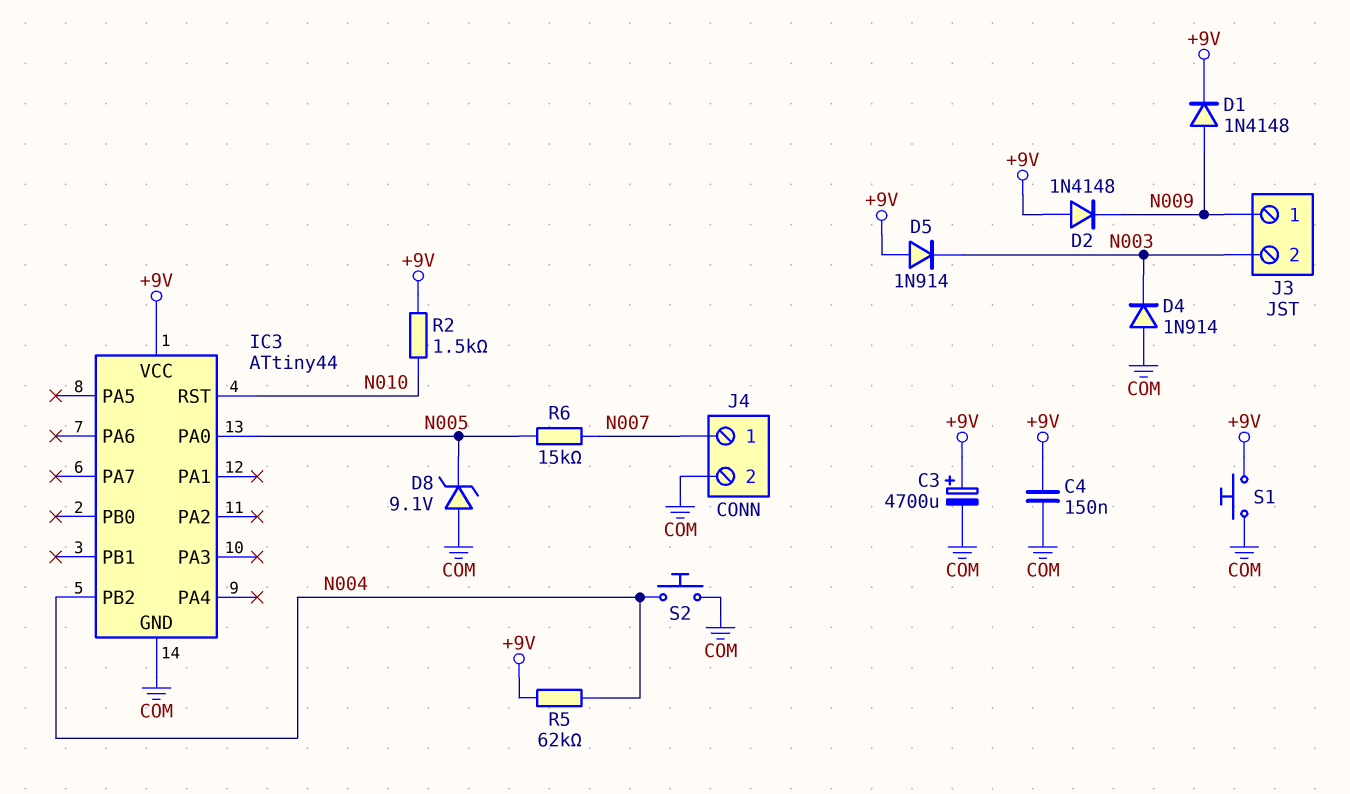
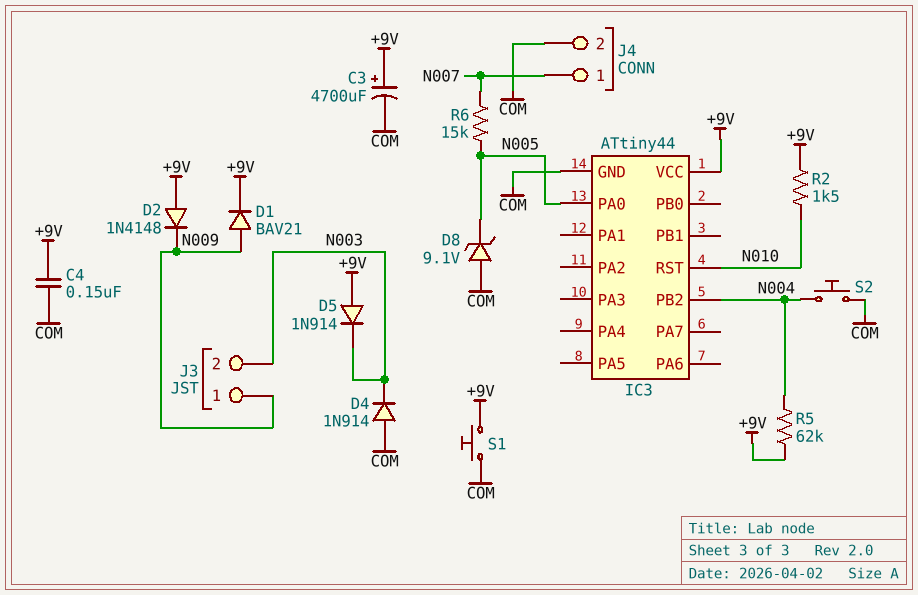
D1: diode 1N4148 (A N009, K +9V) -> diode BAV21 (A N009, K +9V)

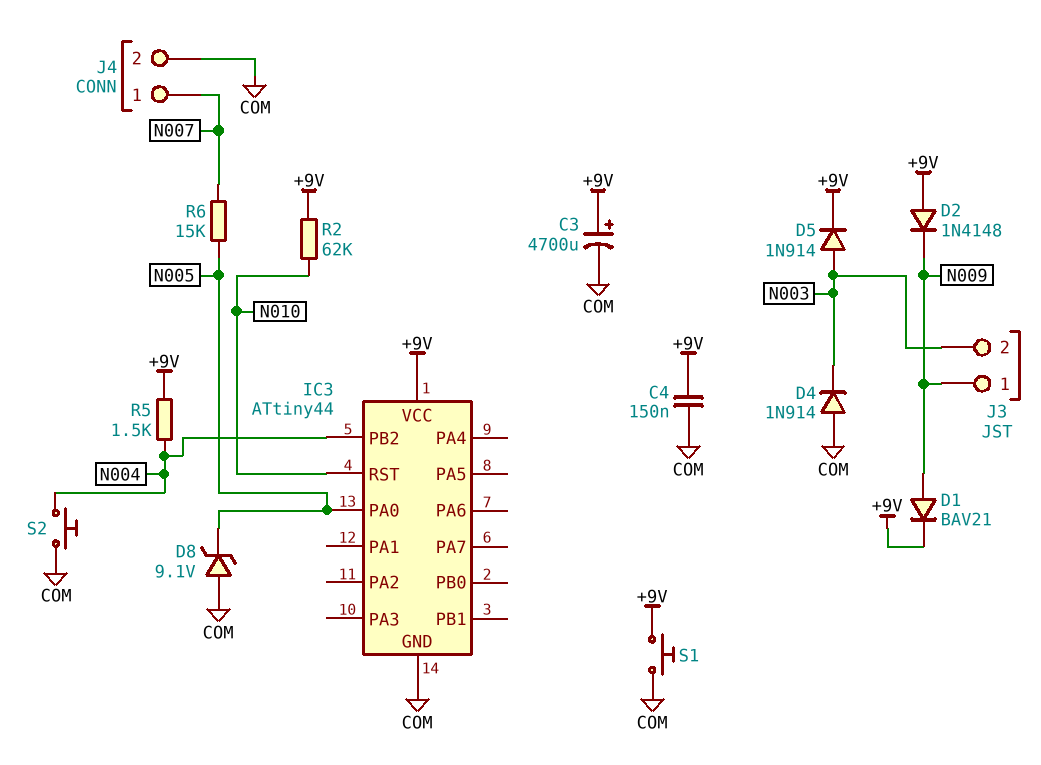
D5: diode 1N914 (A +9V, K N003) -> diode 1N914 (A N003, K +9V)
R2: 1.5k (+9V, N010) -> 62k (+9V, N010)
R5: 62k (+9V, N004) -> 1.5k (+9V, N004)

